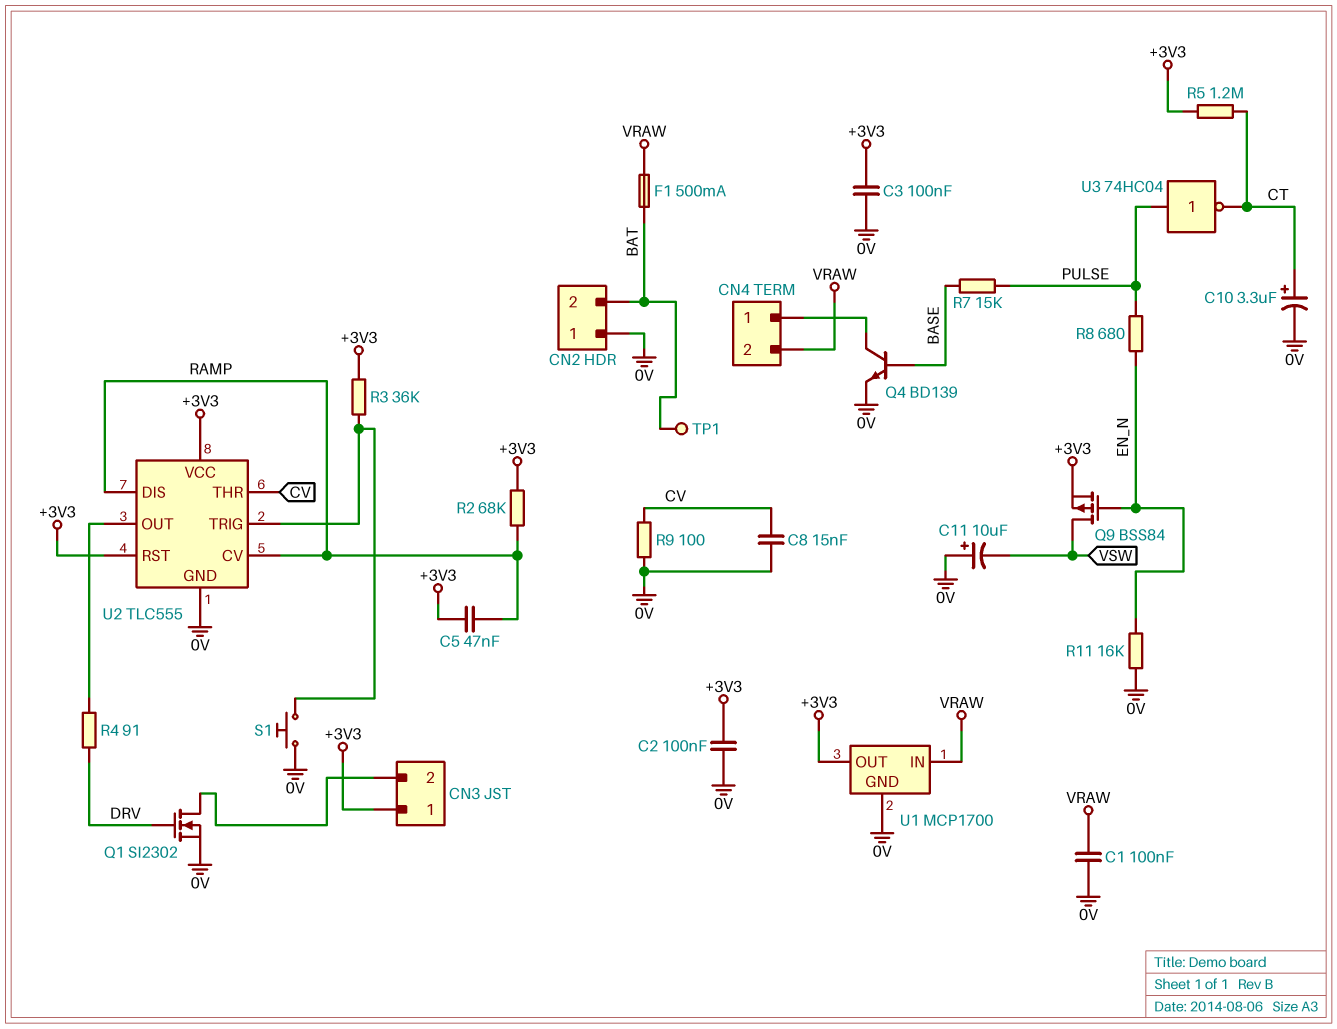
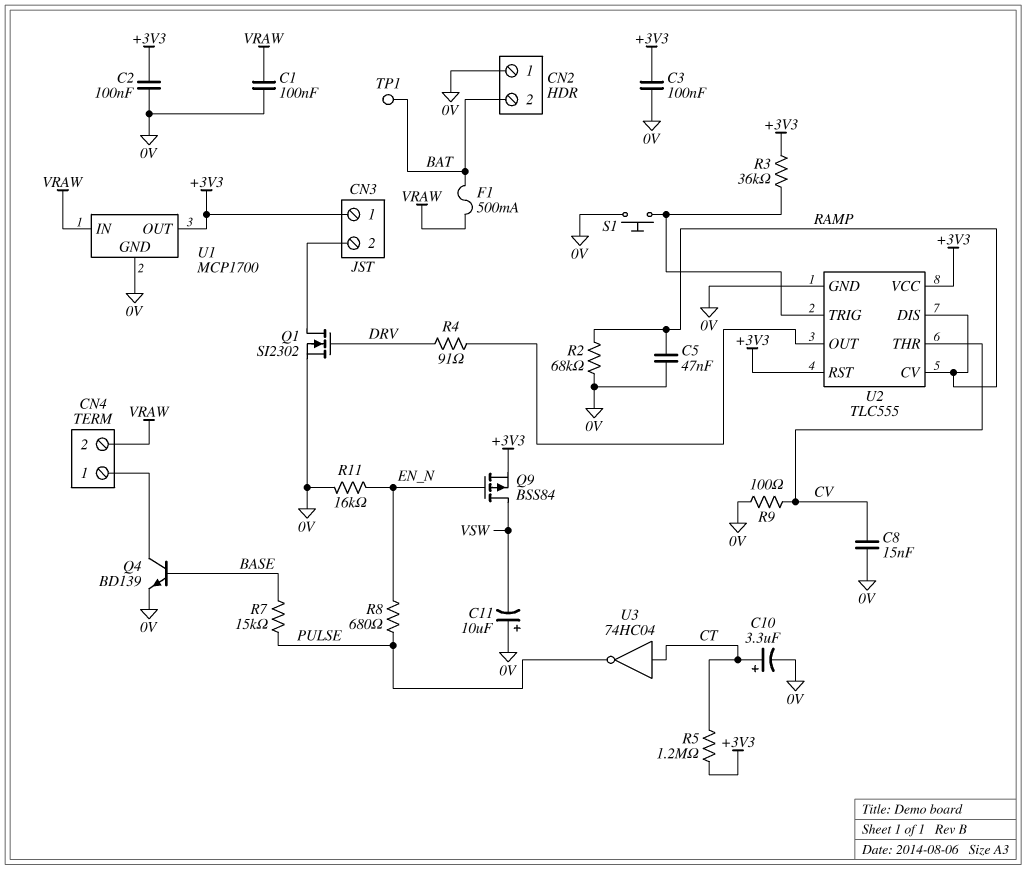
C5: 47nF (+3V3, RAMP) -> 47nF (0V, RAMP)
R2: 68k (+3V3, RAMP) -> 68k (0V, RAMP)
U3: NOT 74HC04 (in PULSE, out CT) -> NOT 74HC04 (in CT, out PULSE)

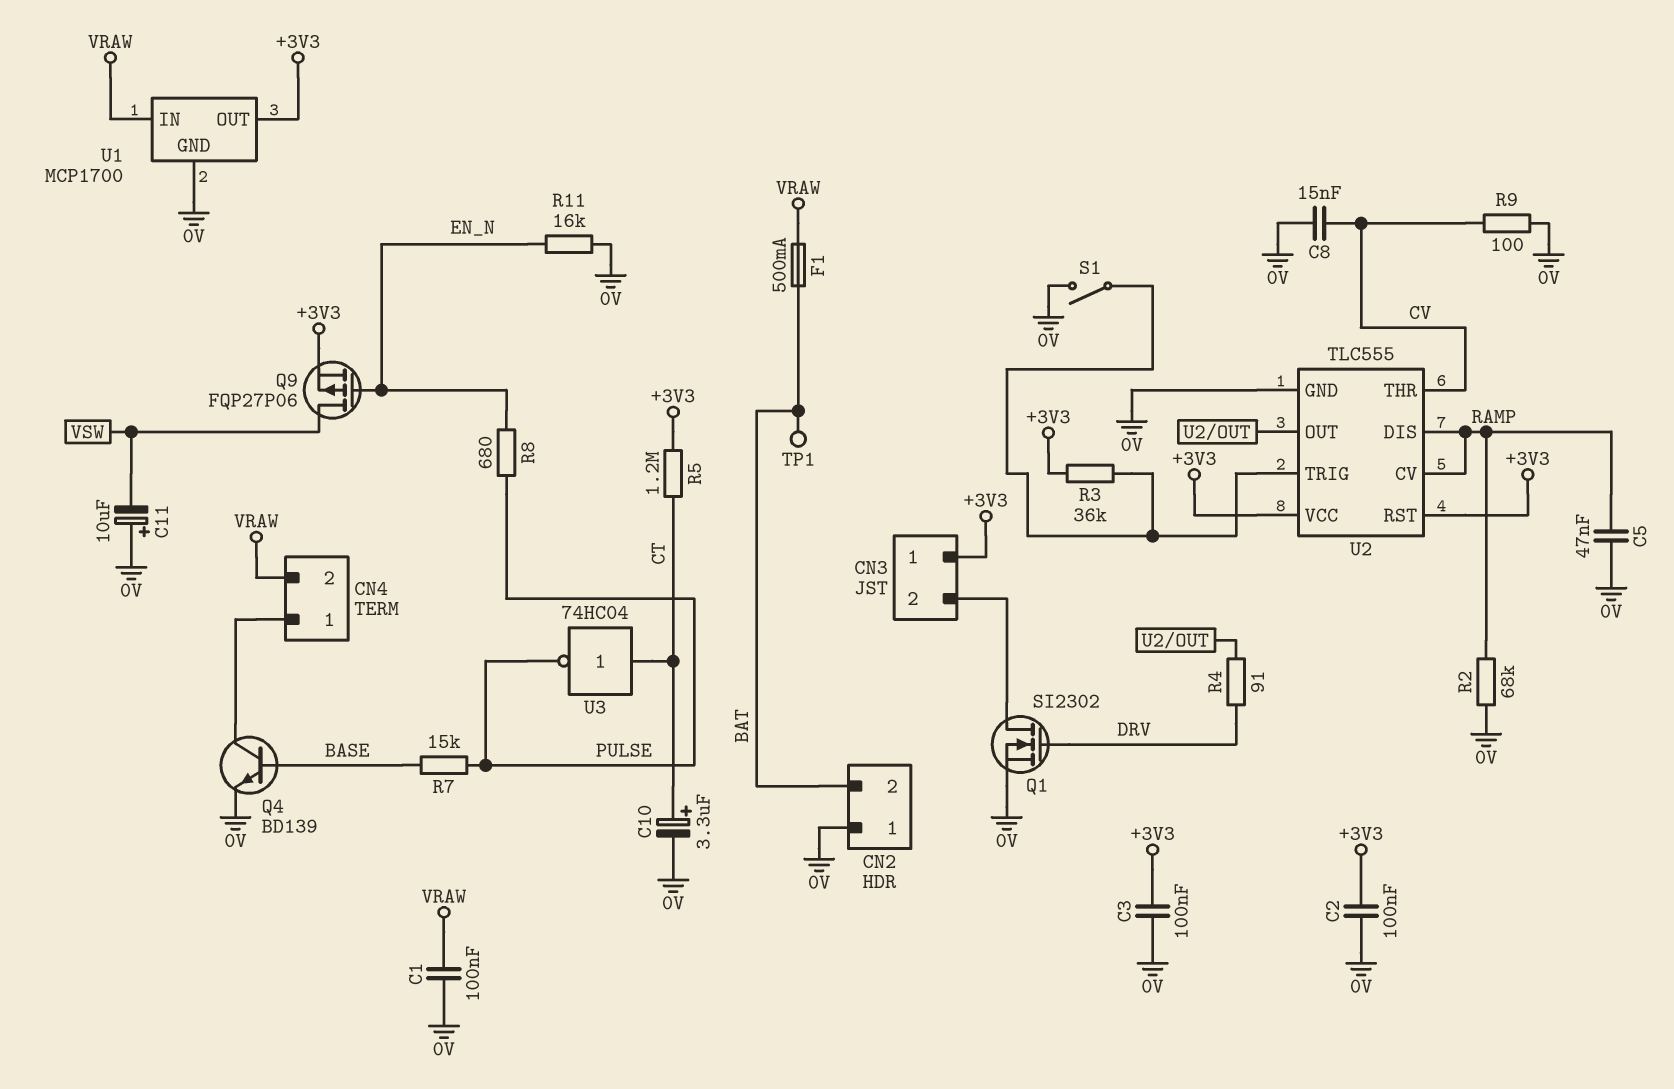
Q9: PMOS BSS84 (G EN_N, D VSW, S +3V3) -> PMOS FQP27P06 (G EN_N, D VSW, S +3V3)
S1: button (0V, U2/TRIG) -> switch (0V, U2/TRIG)

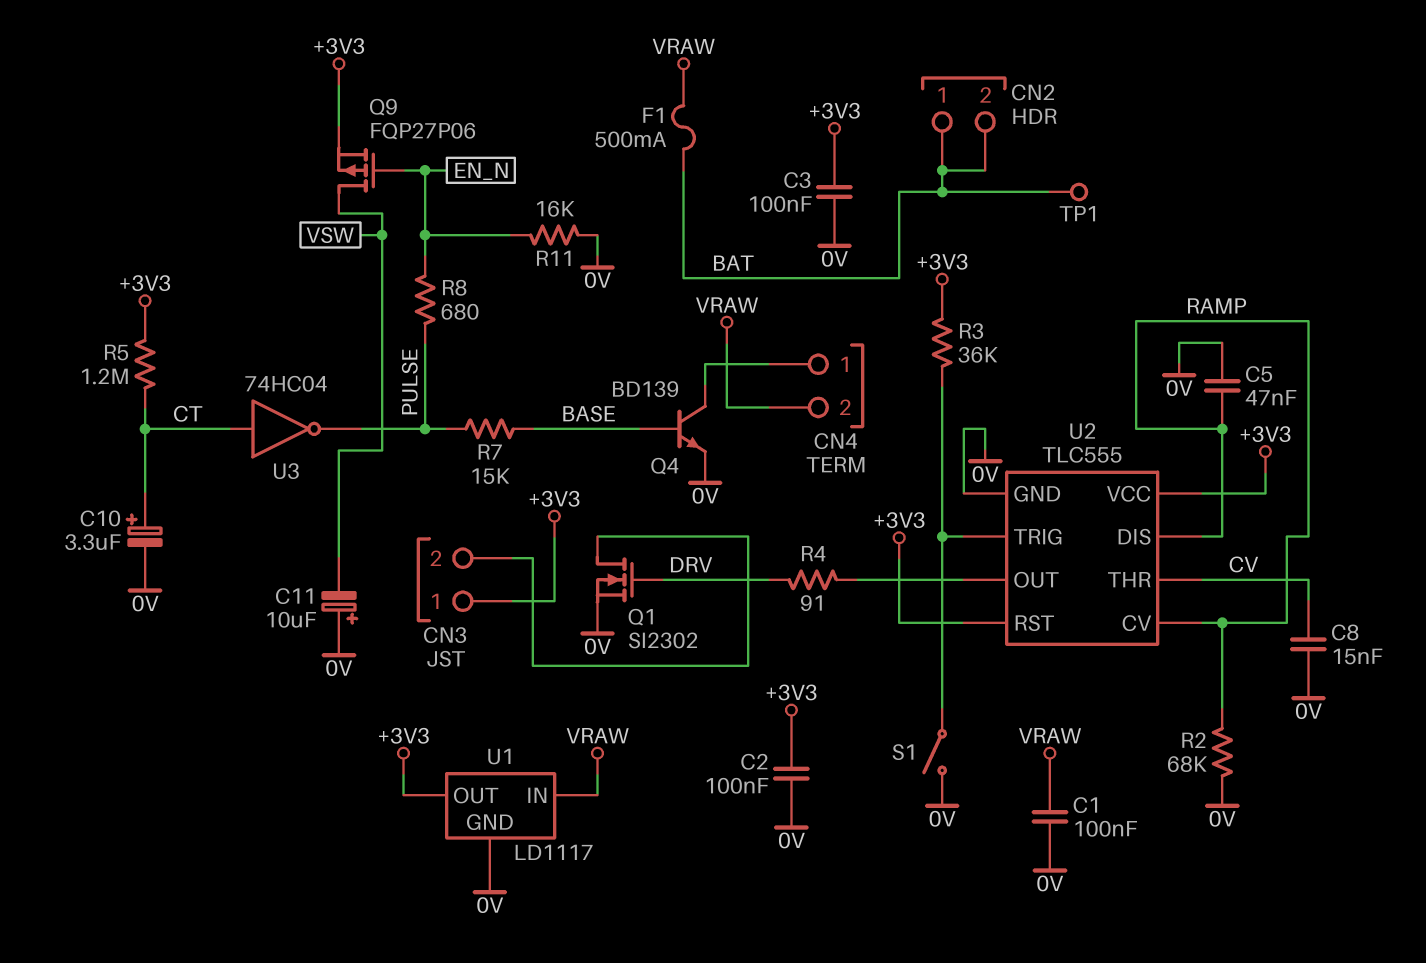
CN2 pin 1: 0V -> BAT
R9: 100 (0V, CV) -> none
U1: MCP1700 -> LD1117

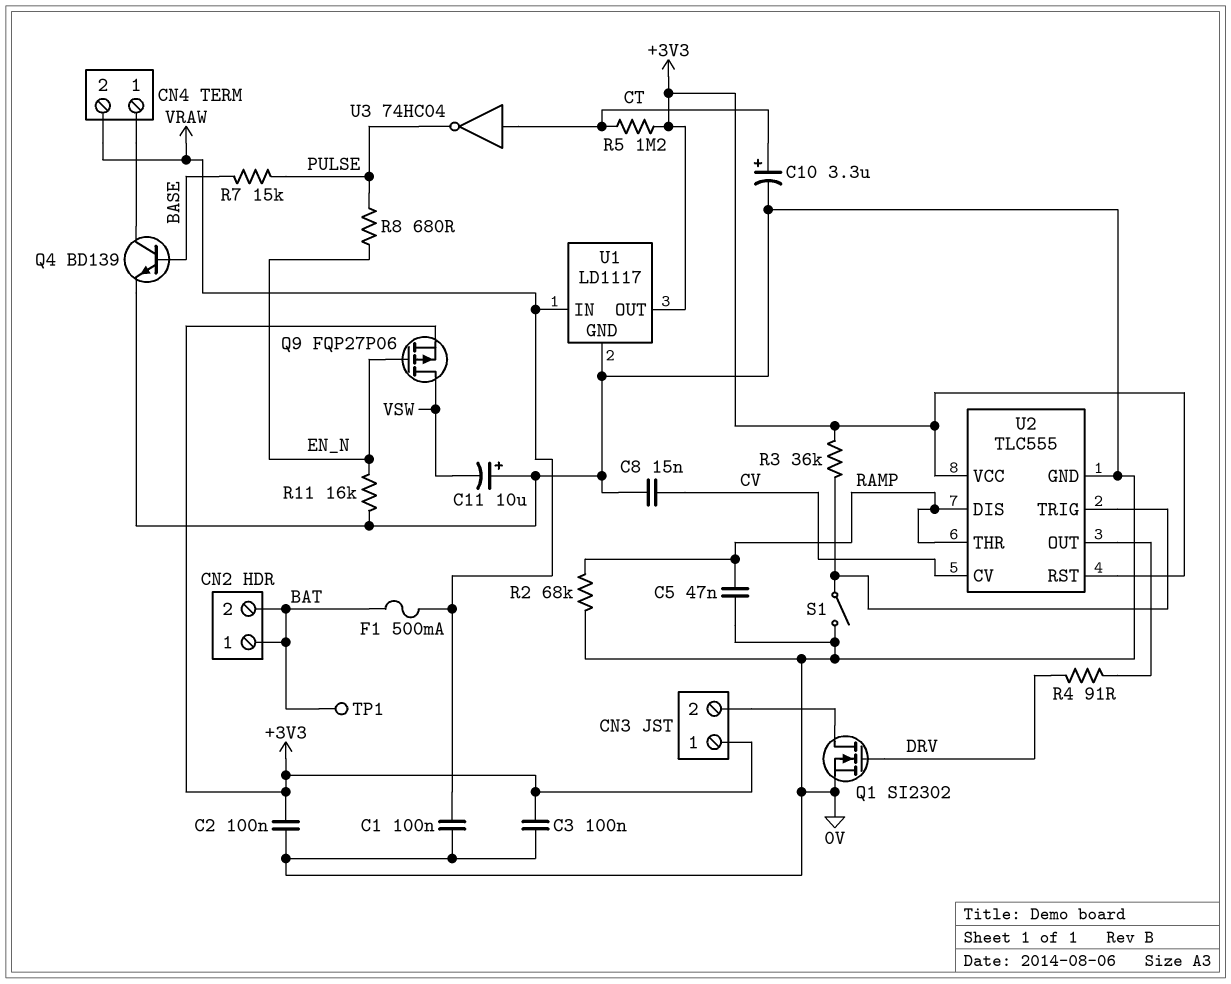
U2 pin CV: RAMP -> CV
U2 pin THR: CV -> RAMP

